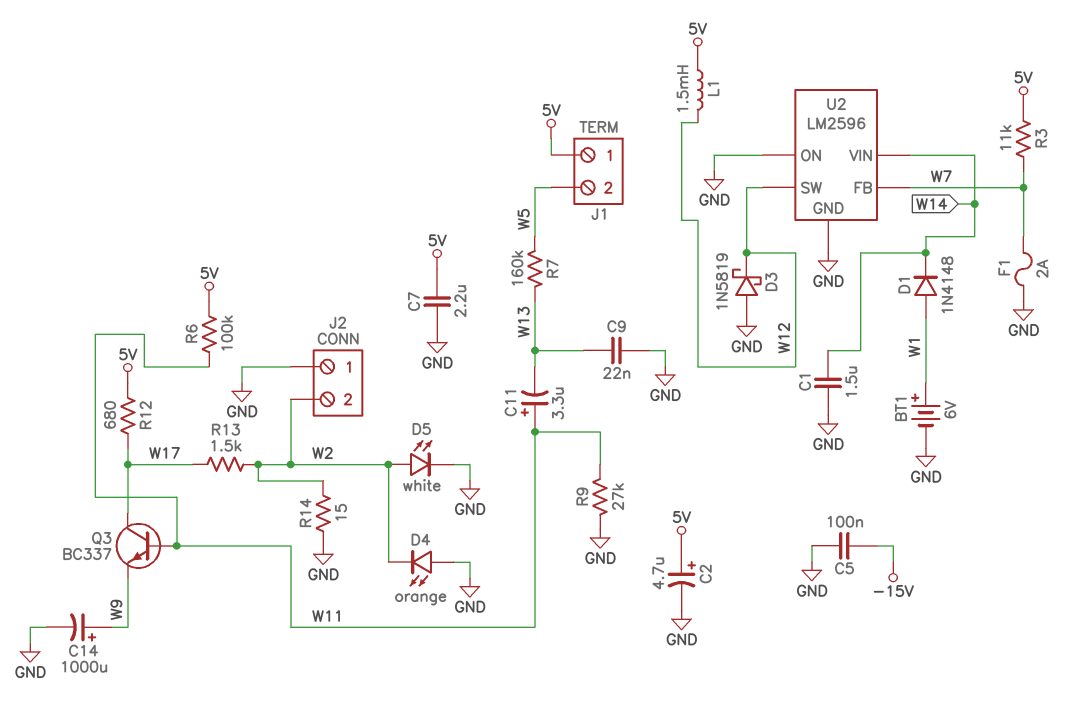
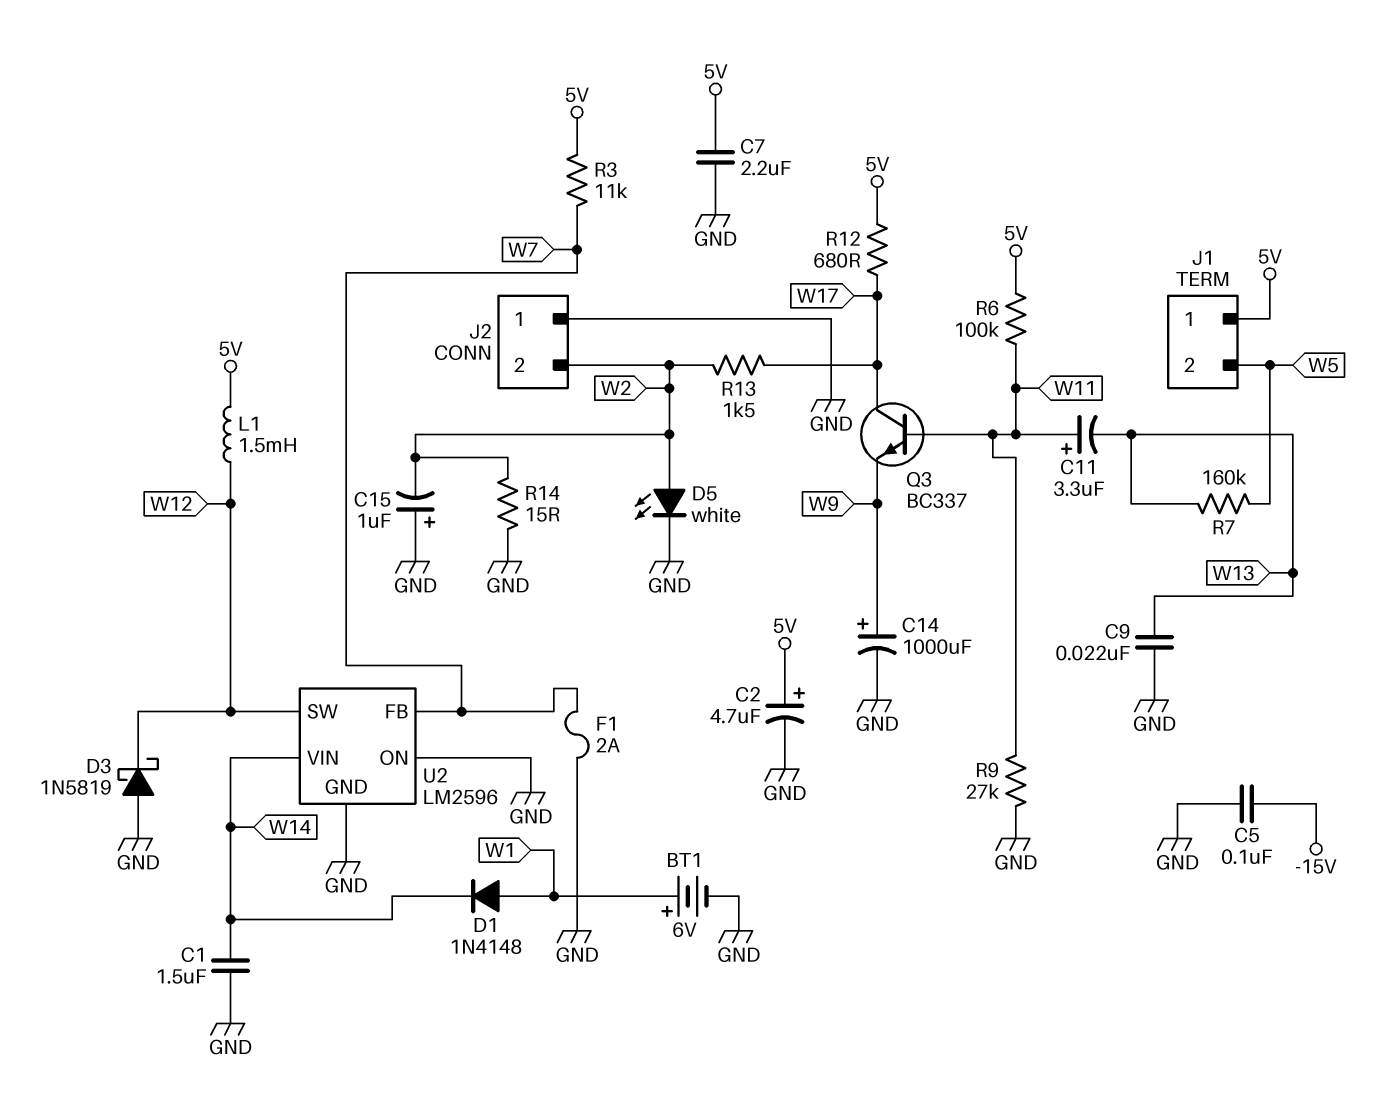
C15: none -> 1uF (plus GND, minus W2)
D4: LED orange (A GND, K W2) -> none

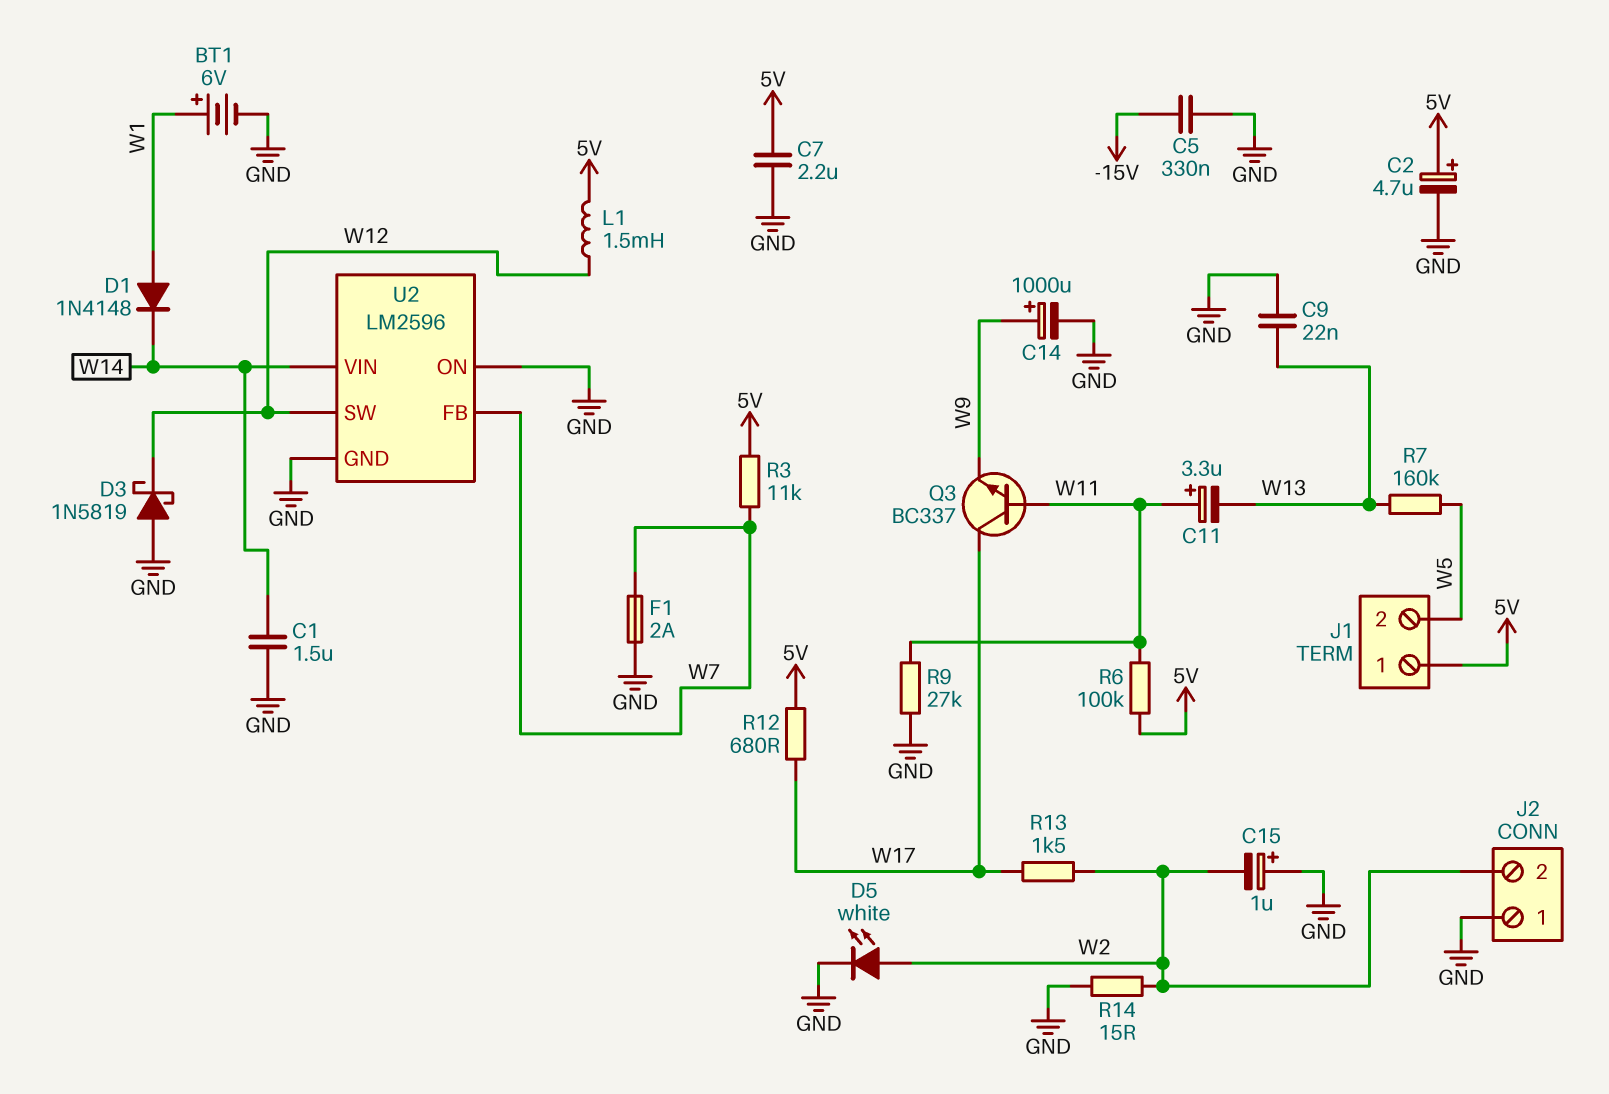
C5: 100nF (-15V, GND) -> 330nF (-15V, GND)

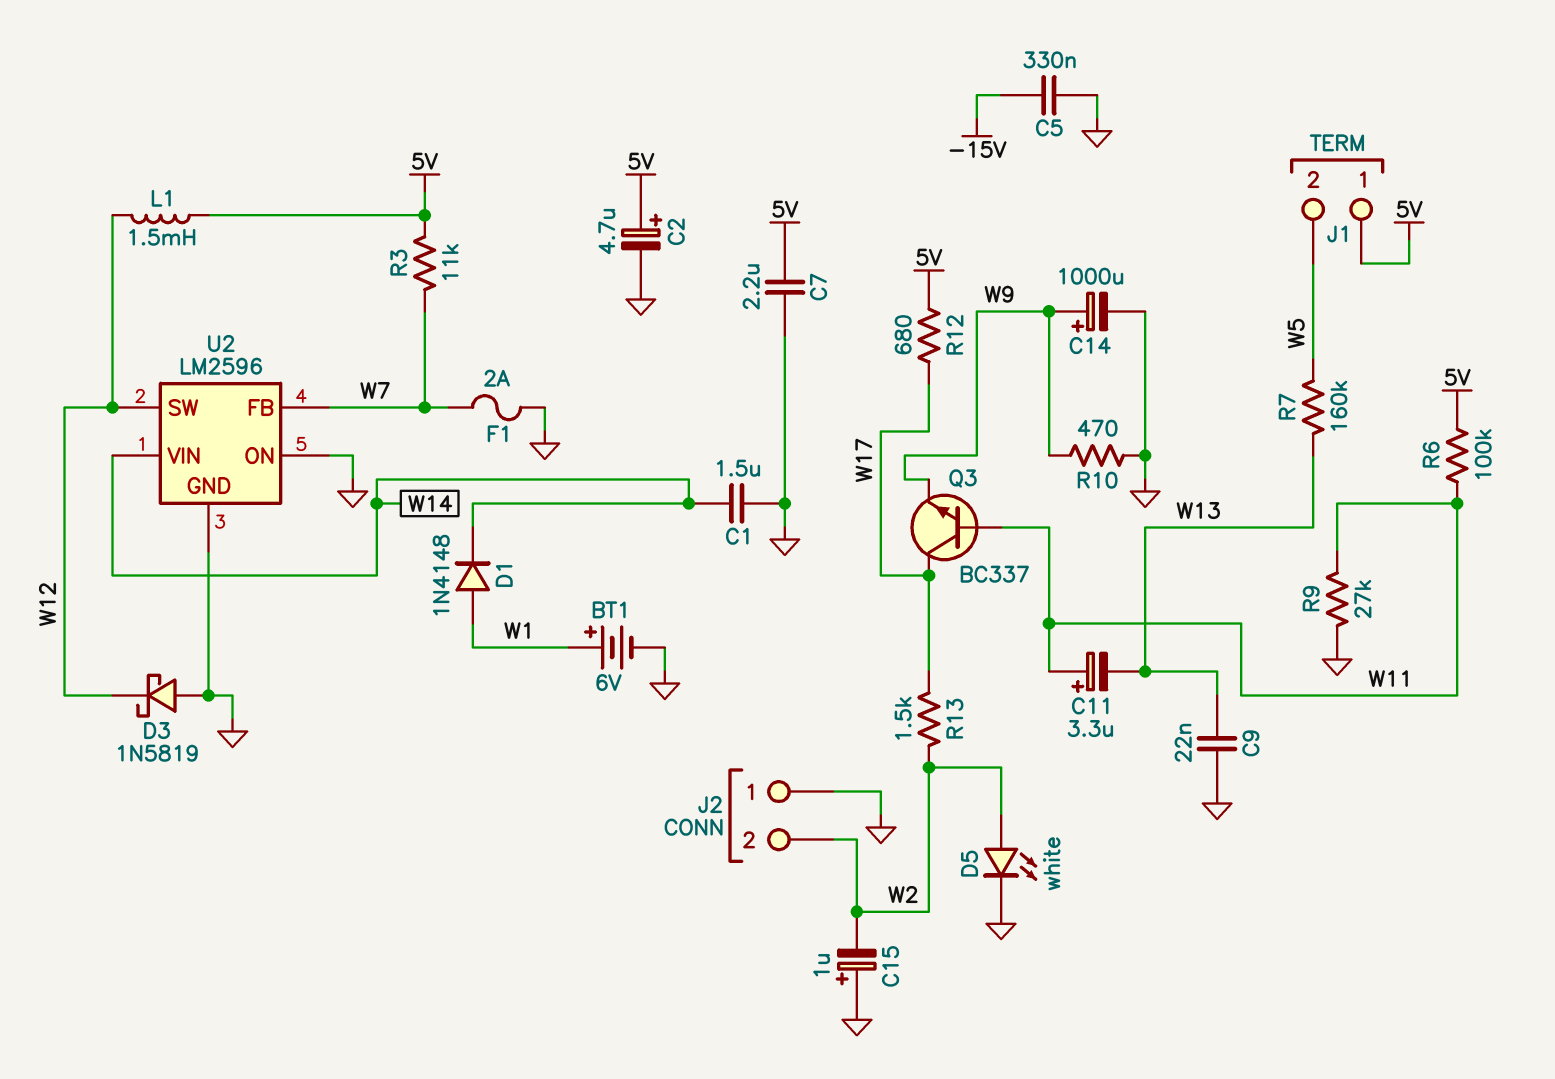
R10: none -> 470 (GND, W9)
R14: 15 (GND, W2) -> none

